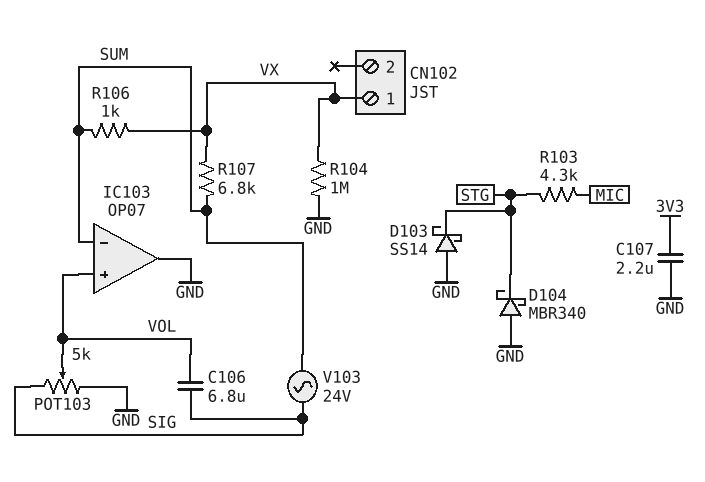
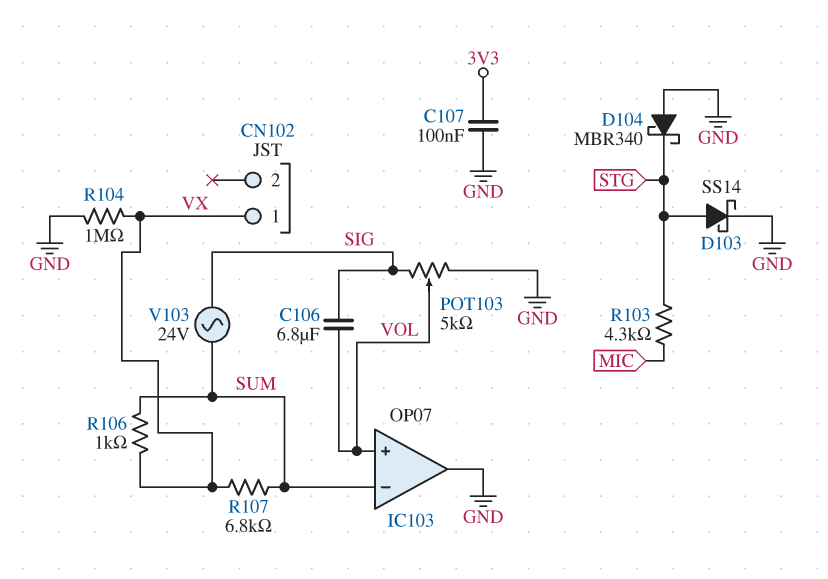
C107: 2.2uF (3V3, GND) -> 100nF (3V3, GND)
D103: schottky SS14 (A GND, K STG) -> schottky SS14 (A STG, K GND)

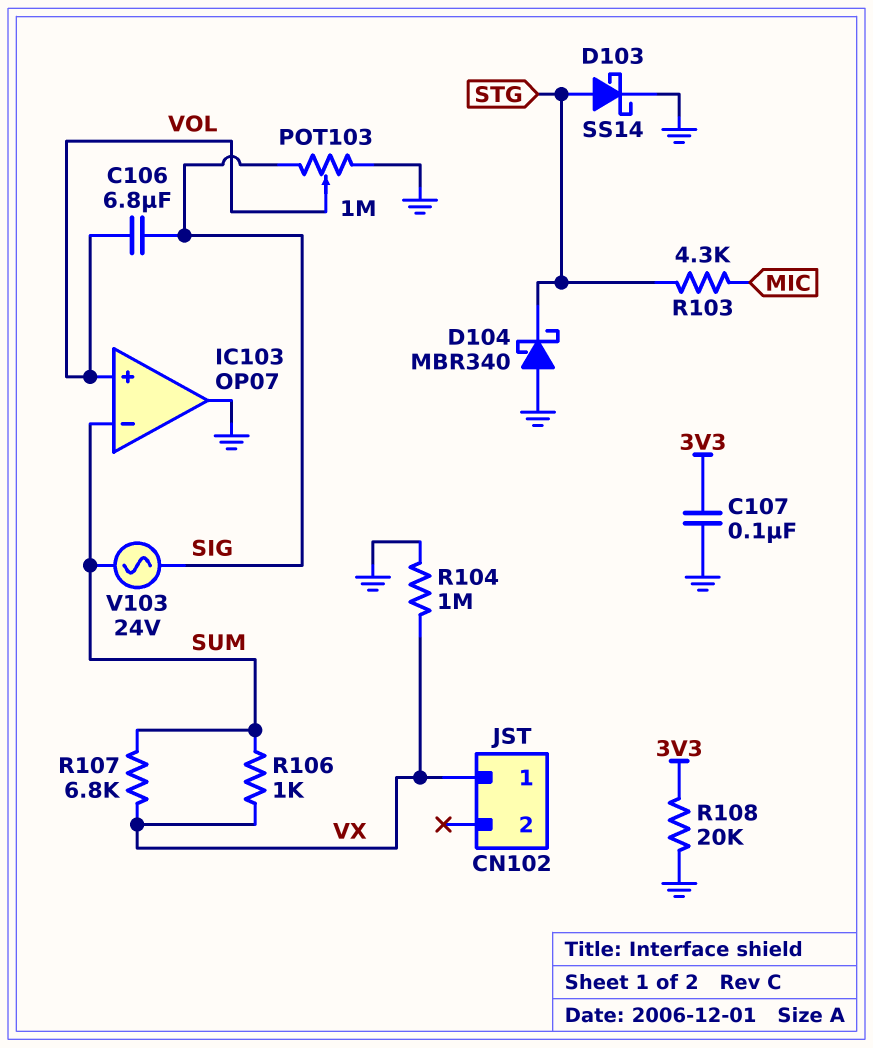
POT103: 5k (GND, SIG, wiper VOL) -> 1M (GND, SIG, wiper VOL)
R108: none -> 20k (3V3, GND)

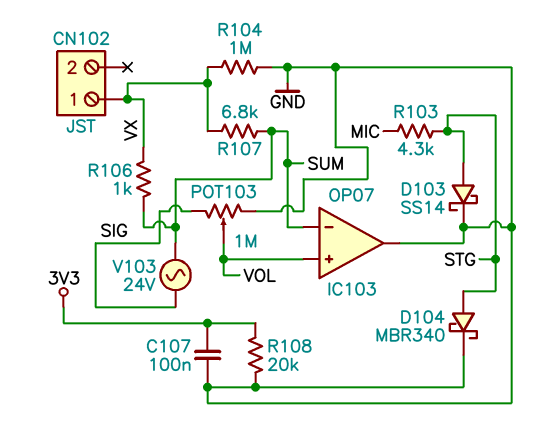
C106: 6.8uF (SIG, VOL) -> none
D104: schottky MBR340 (A GND, K STG) -> schottky MBR340 (A STG, K GND)

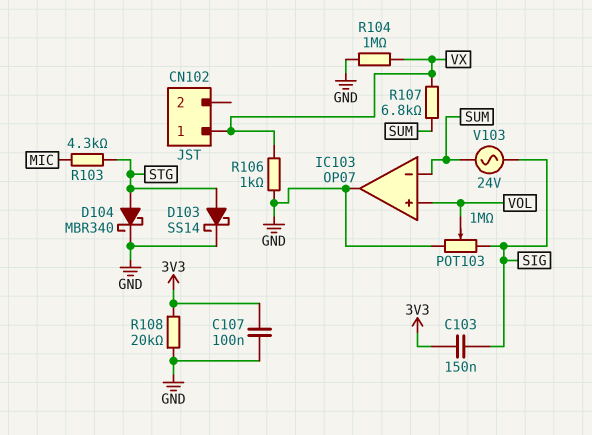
C103: none -> 150nF (3V3, SIG)
R106: 1k (SUM, VX) -> 1k (GND, VX)

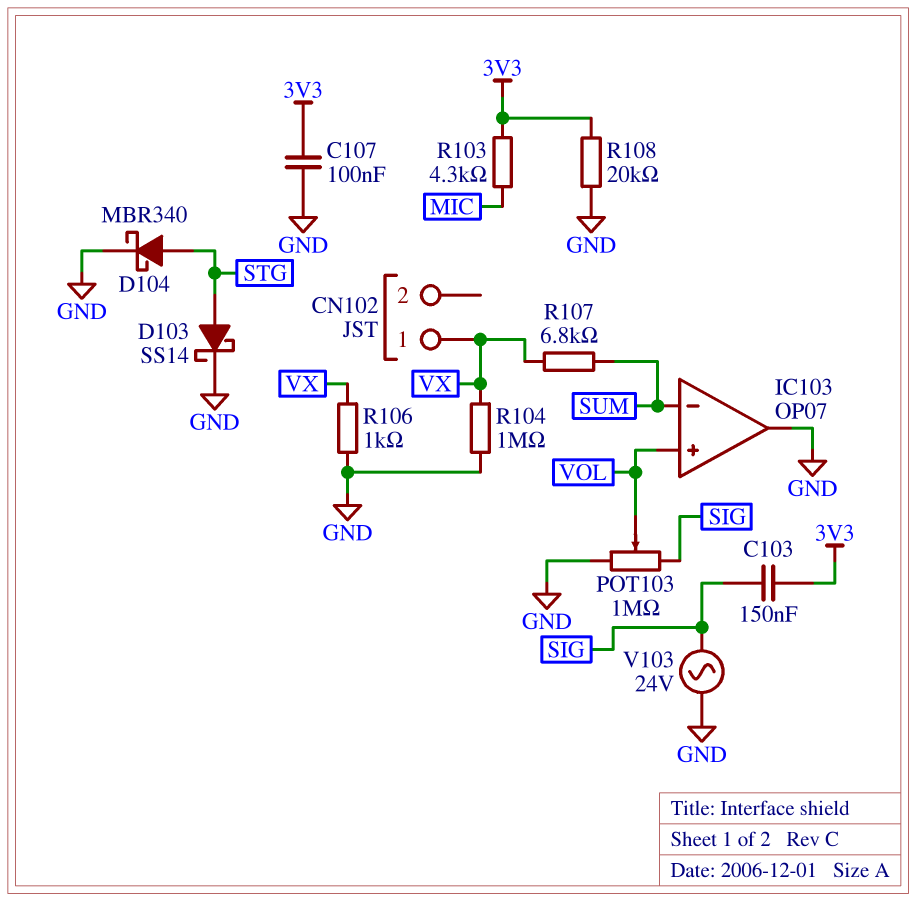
R103: 4.3k (MIC, STG) -> 4.3k (3V3, MIC)
V103: AC 24V (SIG, SUM) -> AC 24V (GND, SIG)

